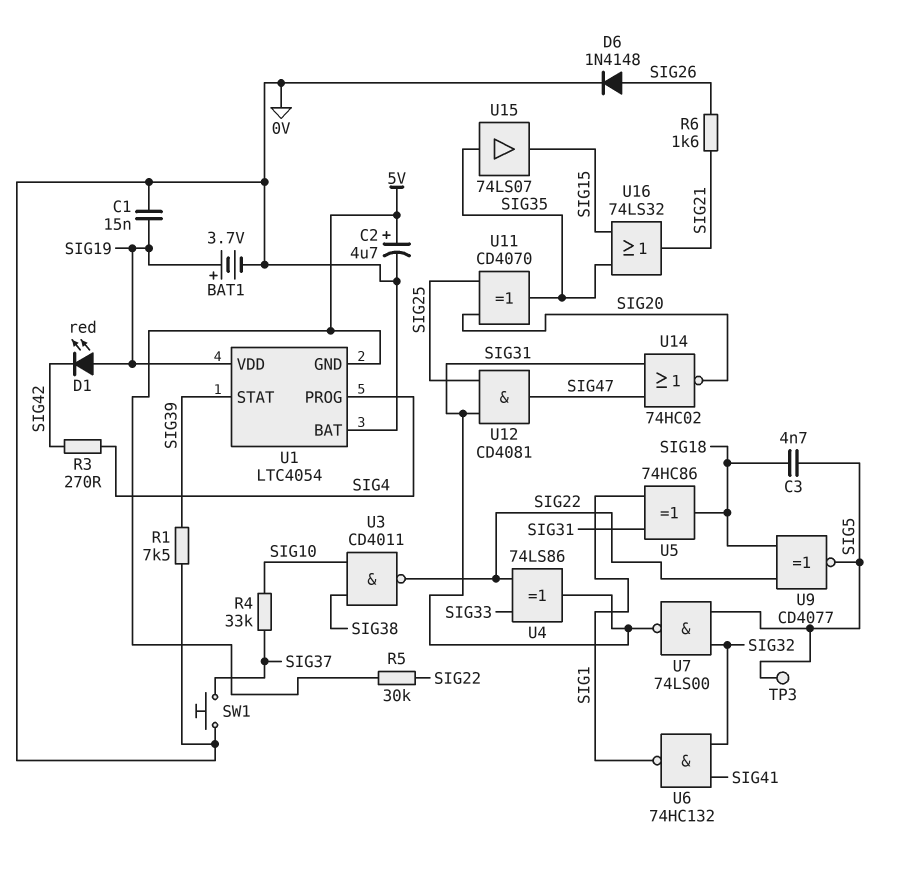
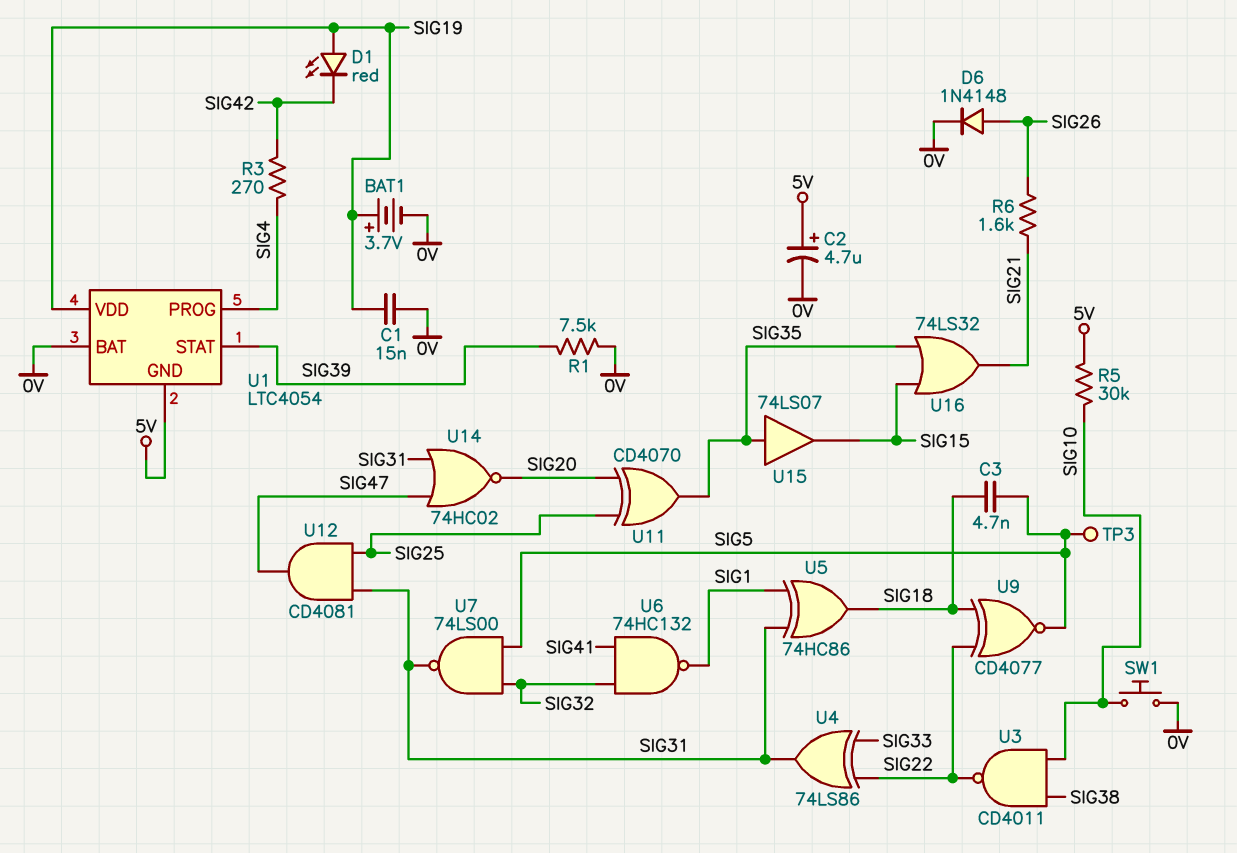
R4: 33k (SIG10, SIG37) -> none
R5: 30k (5V, SIG22) -> 30k (5V, SIG10)
SW1: button (0V, SIG37) -> button (0V, SIG10)

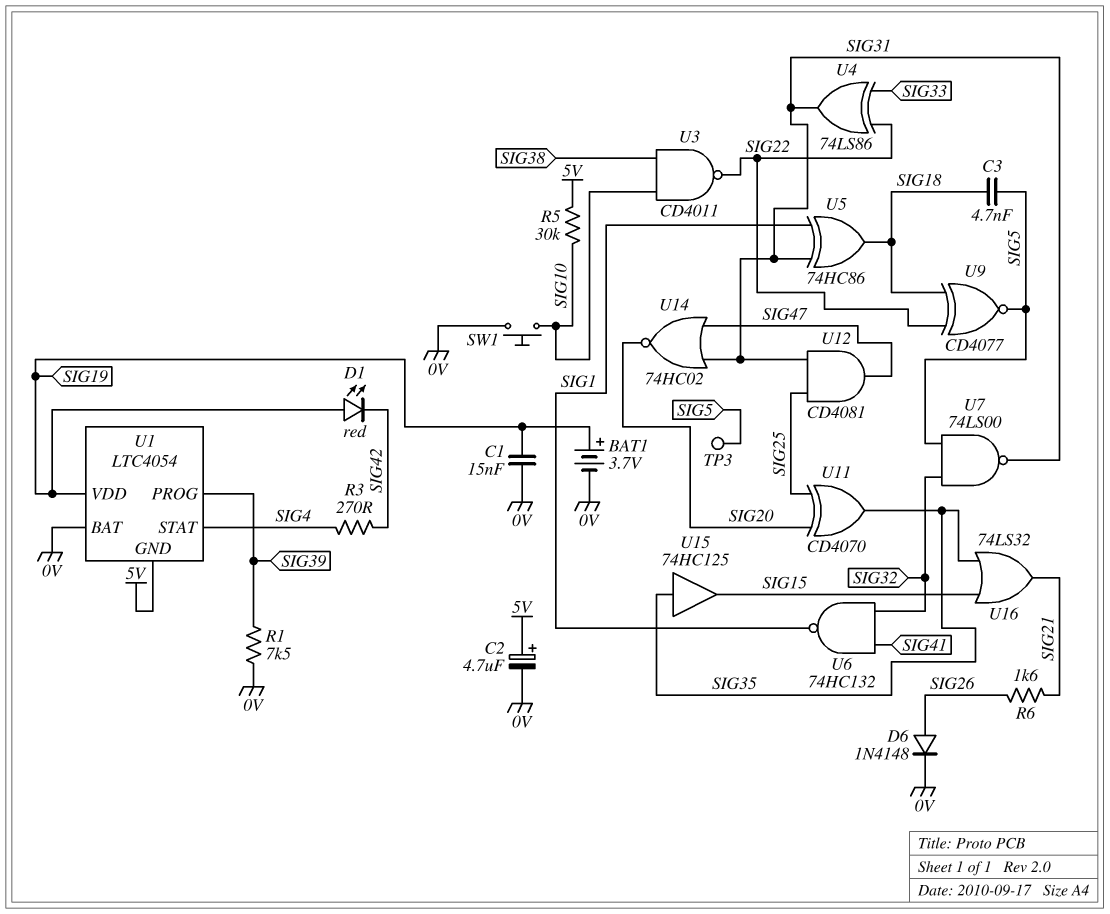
U1 pin PROG: SIG4 -> SIG39
U1 pin STAT: SIG39 -> SIG4
U15: buffer 74LS07 (in SIG35, out SIG15) -> buffer 74HC125 (in SIG35, out SIG15)

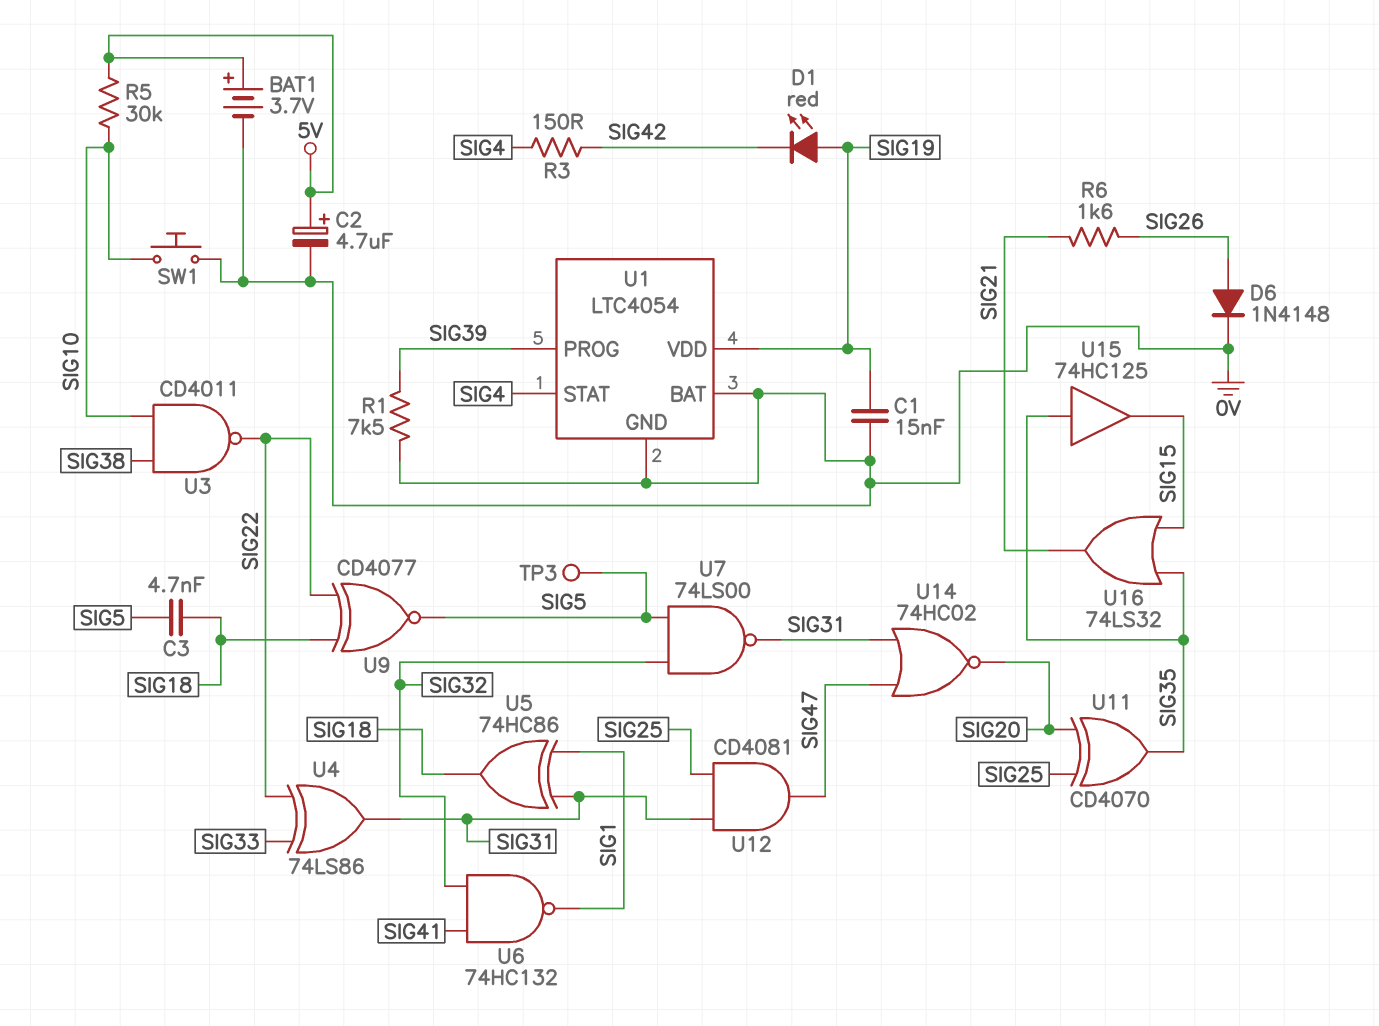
BAT1: 3.7V (plus SIG19, minus 0V) -> 3.7V (plus 5V, minus 0V)
R3: 270 (SIG4, SIG42) -> 150 (SIG4, SIG42)
U1 pin GND: 5V -> 0V

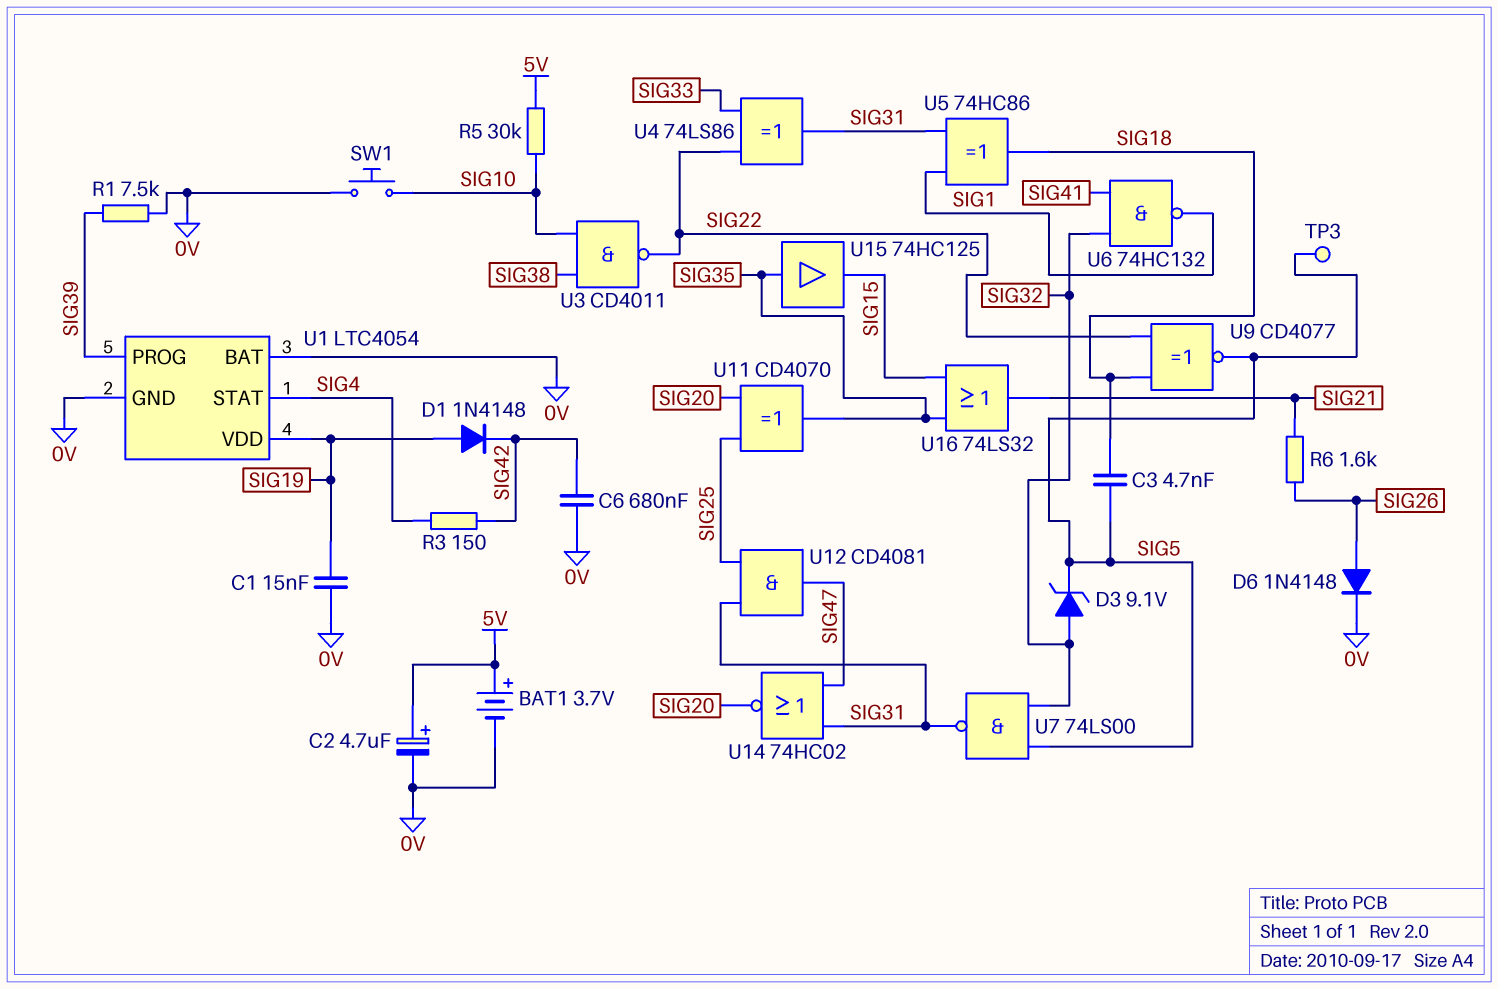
C6: none -> 680nF (0V, SIG42)
D1: LED red (A SIG19, K SIG42) -> diode 1N4148 (A SIG19, K SIG42)
D3: none -> zener 9.1V (A SIG32, K SIG5)

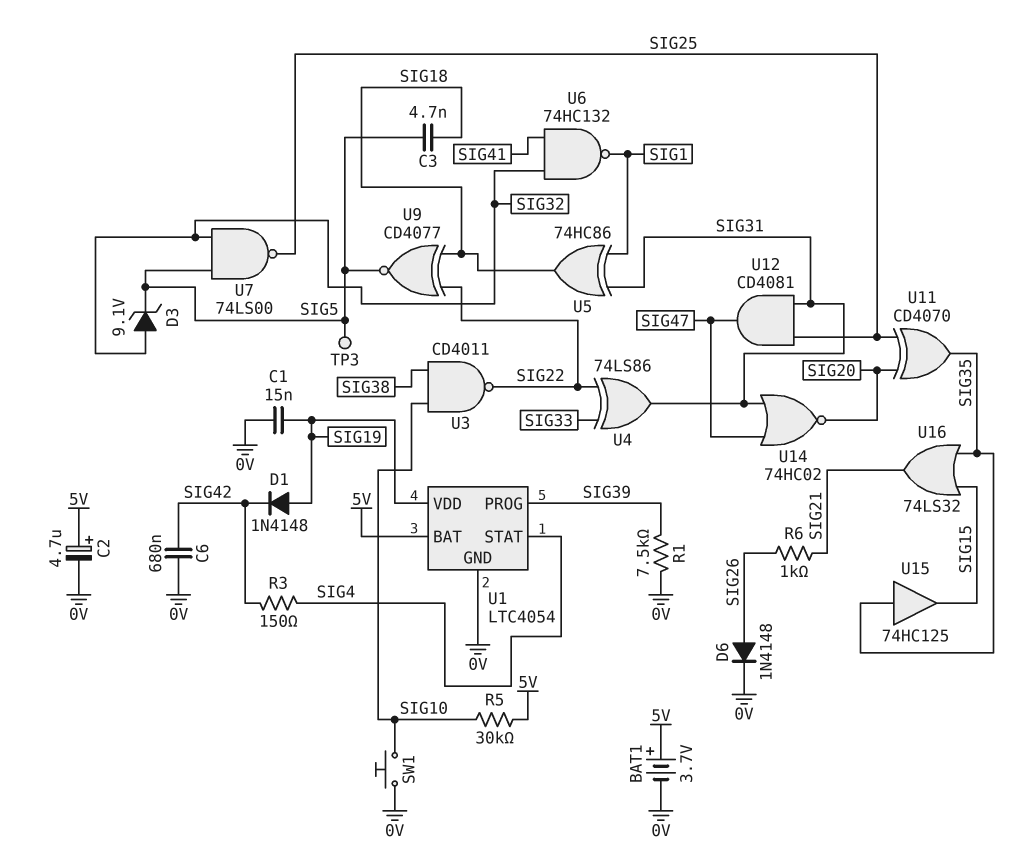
R6: 1.6k (SIG21, SIG26) -> 1k (SIG21, SIG26)
U1 pin BAT: 0V -> 5V
U7: NAND 74LS00 (in SIG5, in SIG32, out SIG31) -> NAND 74LS00 (in SIG5, in SIG32, out SIG25)

